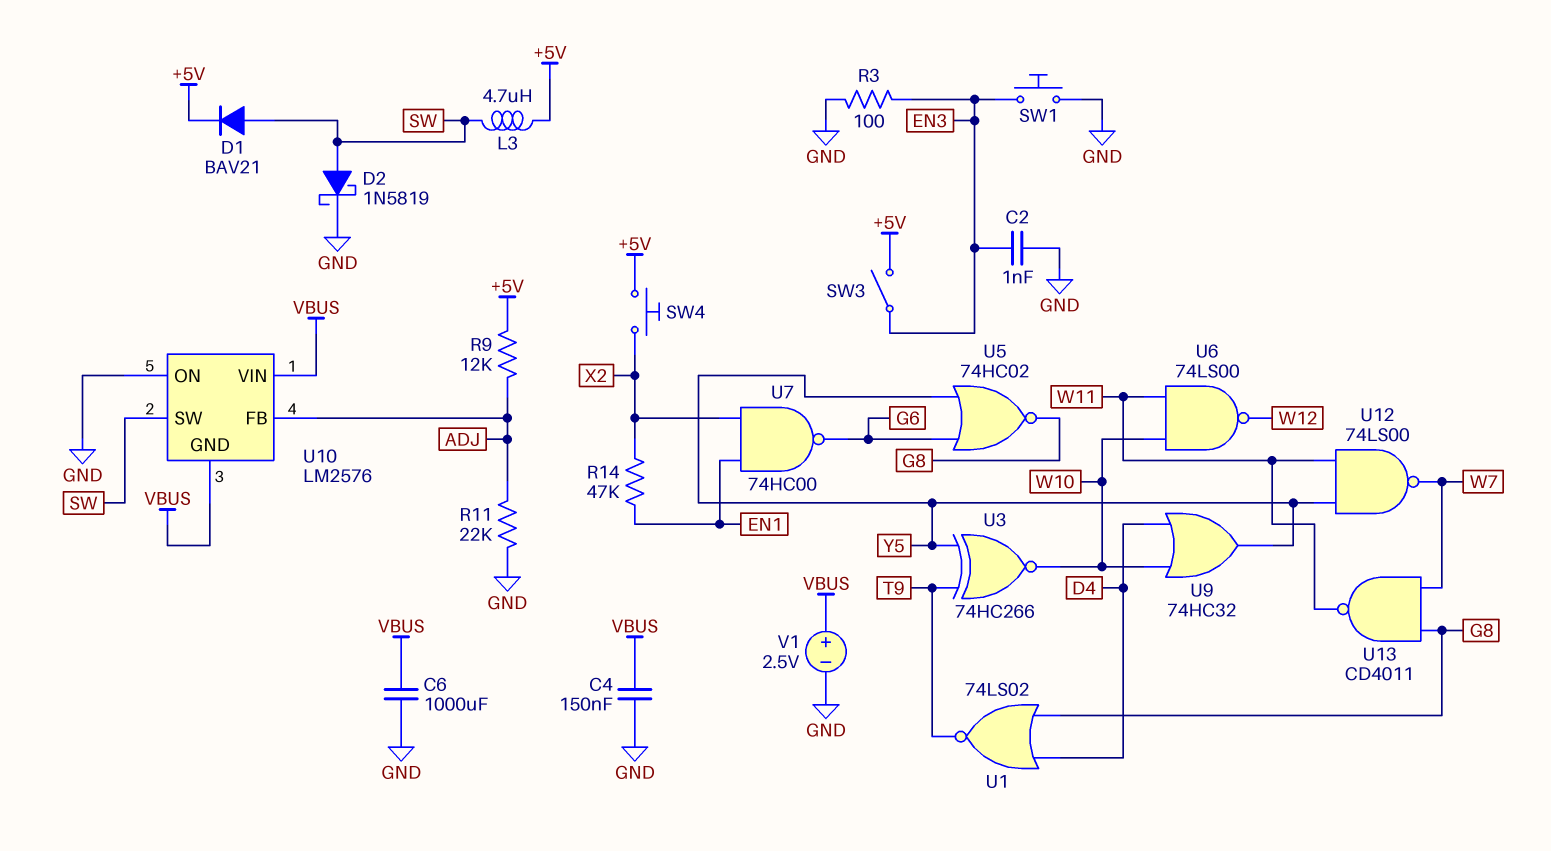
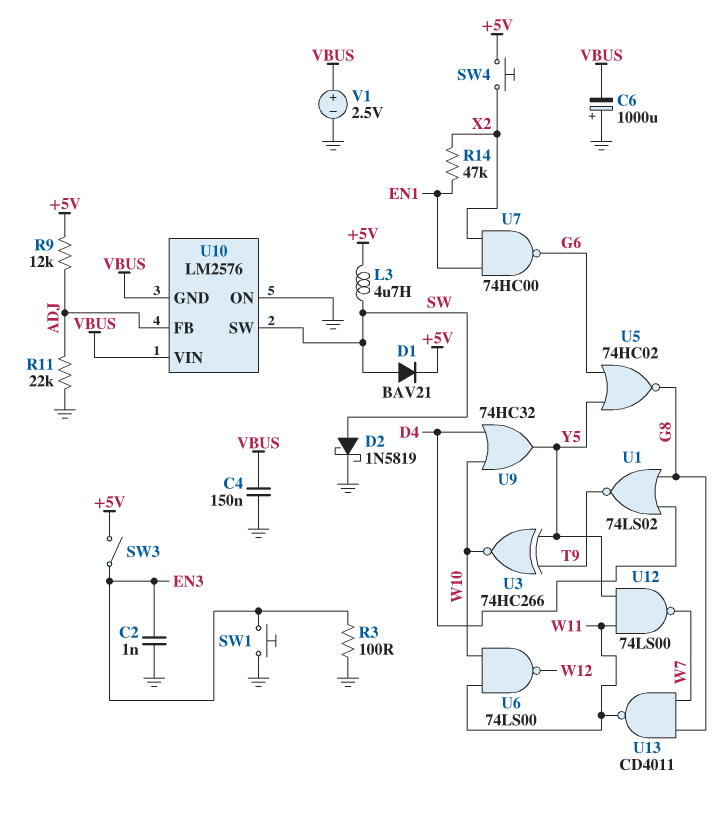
C6: 1000uF (GND, VBUS) -> 1000uF (plus GND, minus VBUS)

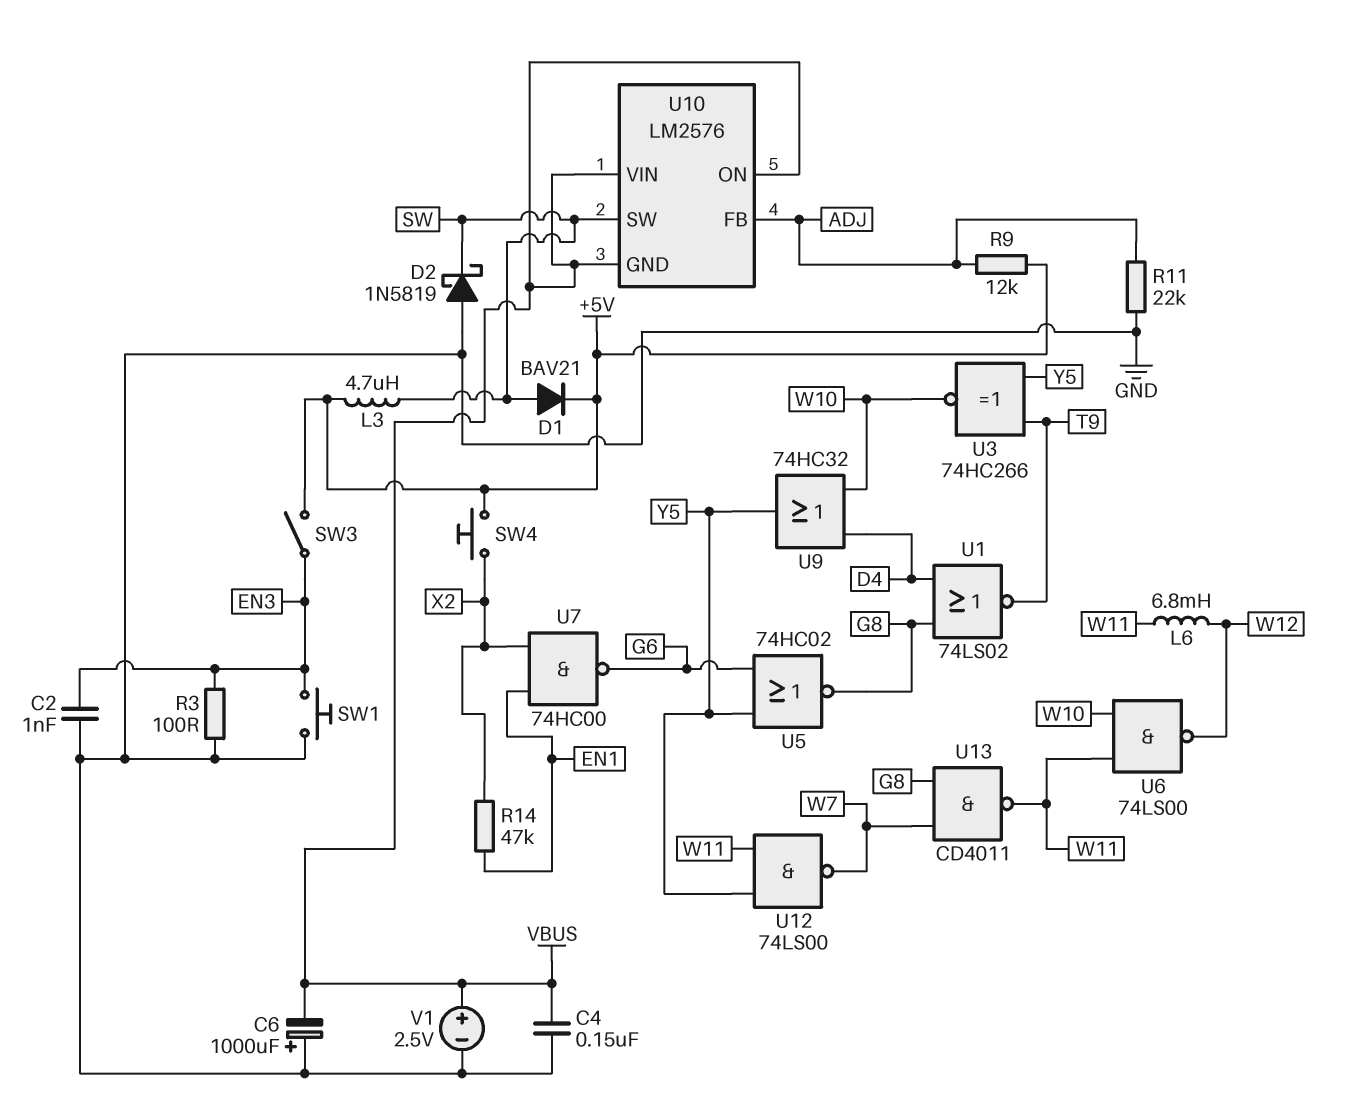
D2: schottky 1N5819 (A SW, K GND) -> schottky 1N5819 (A GND, K SW)
L6: none -> 6.8mH (W11, W12)
U10 pin ON: GND -> VBUS

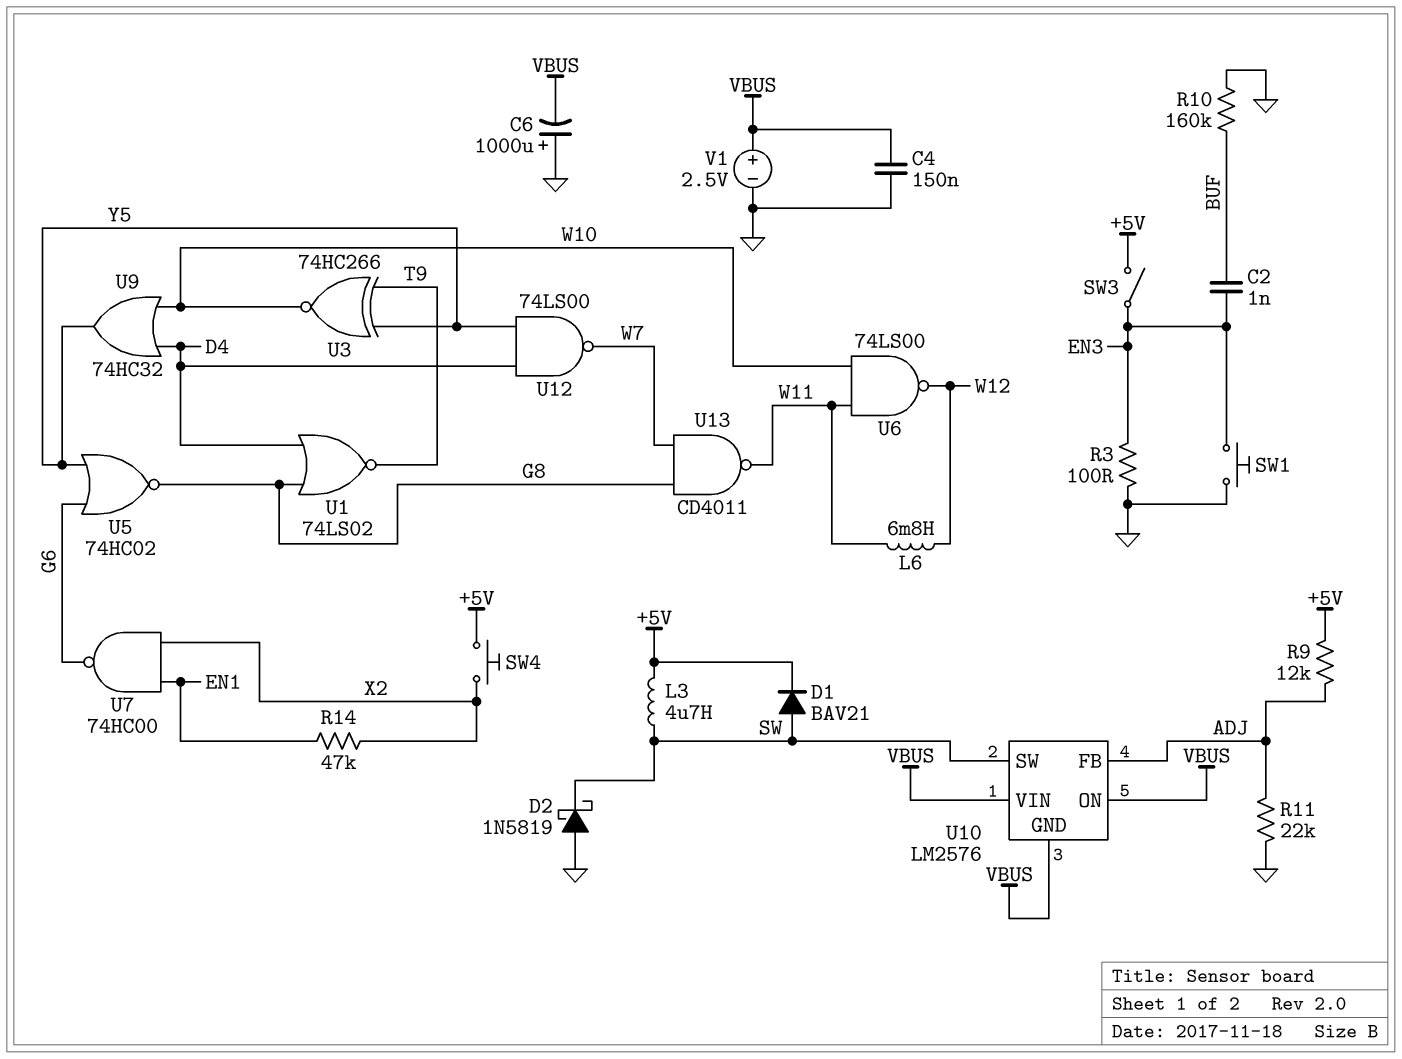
C2: 1nF (EN3, GND) -> 1nF (BUF, EN3)
R10: none -> 160k (BUF, GND)
U12: NAND 74LS00 (in W11, in Y5, out W7) -> NAND 74LS00 (in D4, in Y5, out W7)

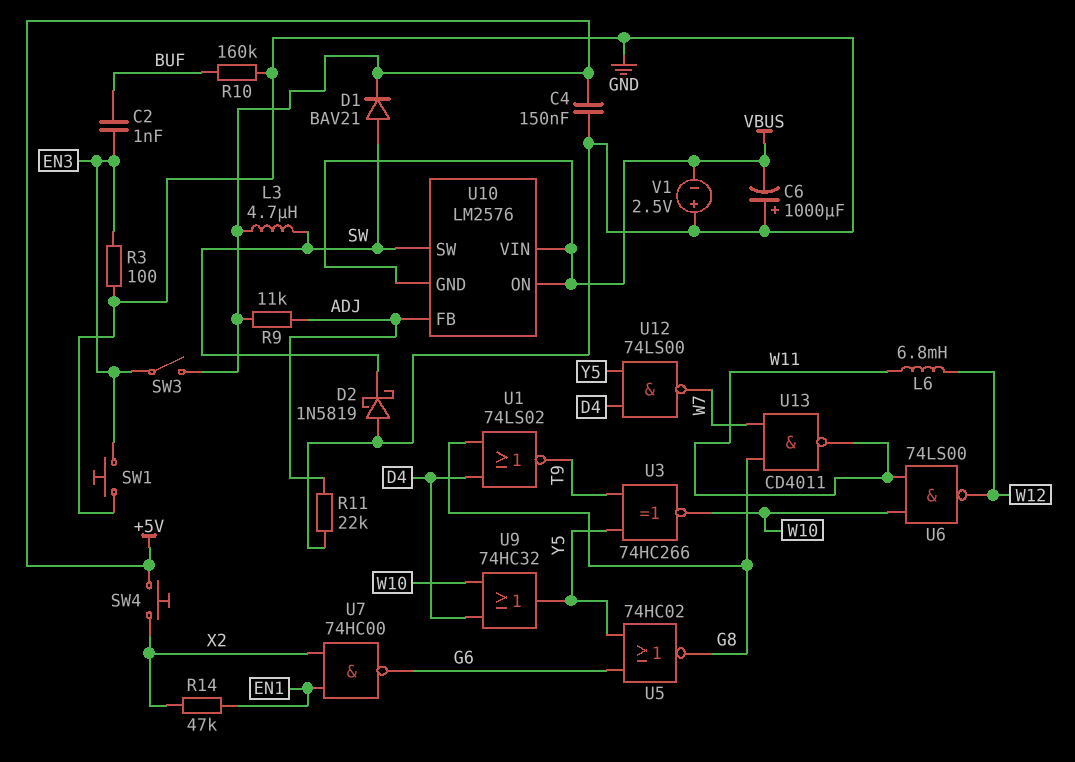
C4: 150nF (GND, VBUS) -> 150nF (+5V, GND)
R9: 12k (+5V, ADJ) -> 11k (+5V, ADJ)
V1: 2.5V (plus VBUS, minus GND) -> 2.5V (plus GND, minus VBUS)

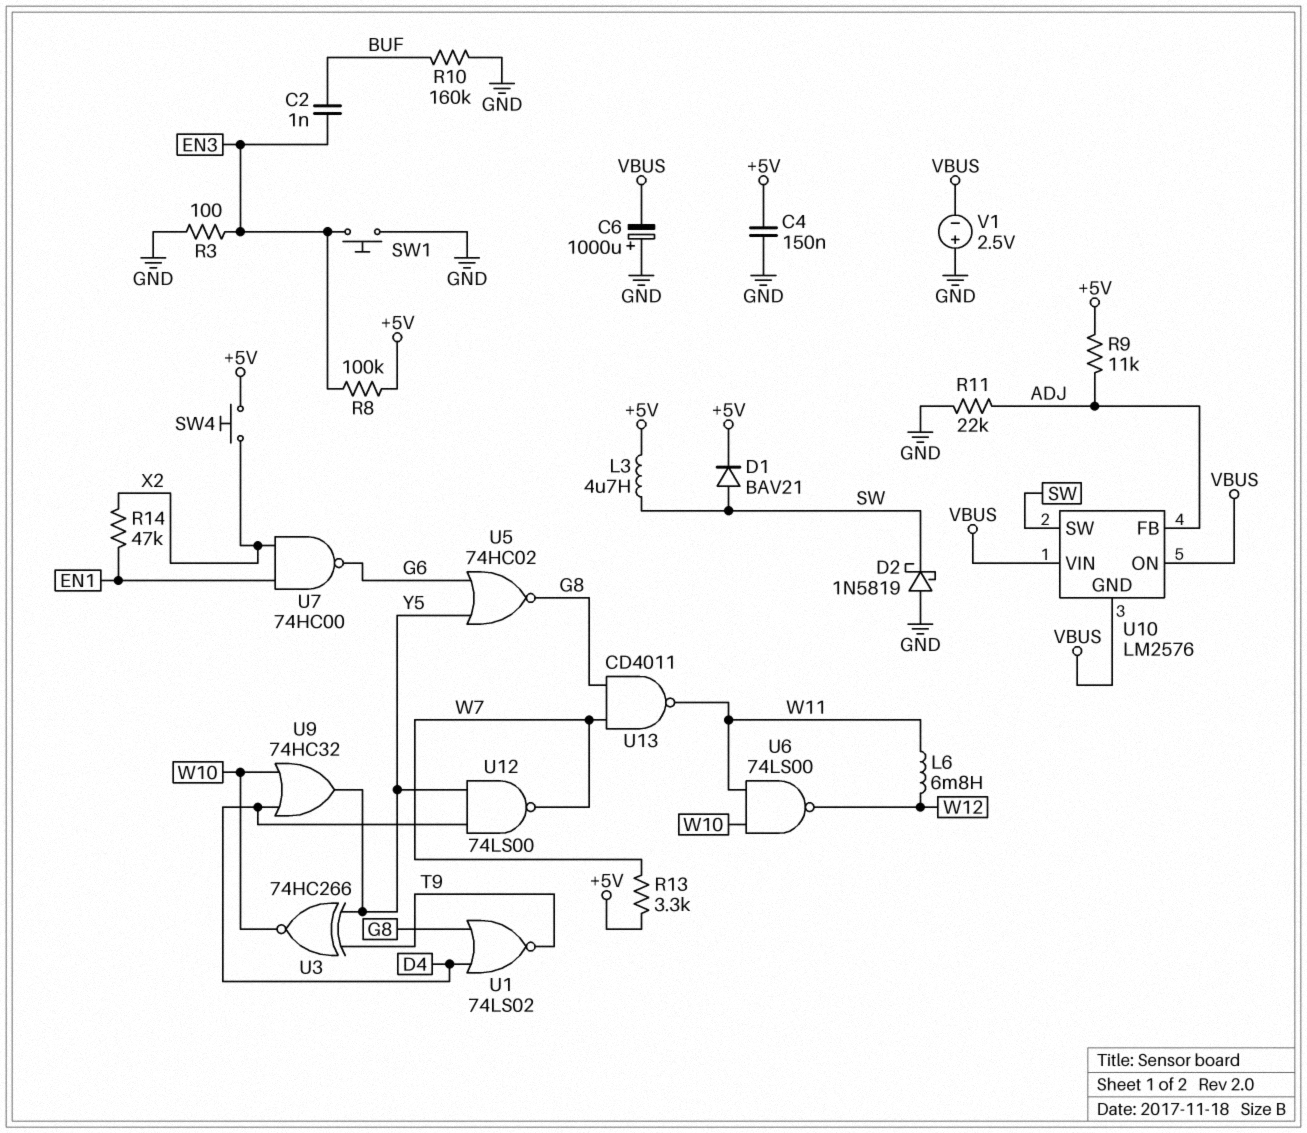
R8: none -> 100k (+5V, EN3)
R13: none -> 3.3k (+5V, W7)
SW3: switch (+5V, EN3) -> none

